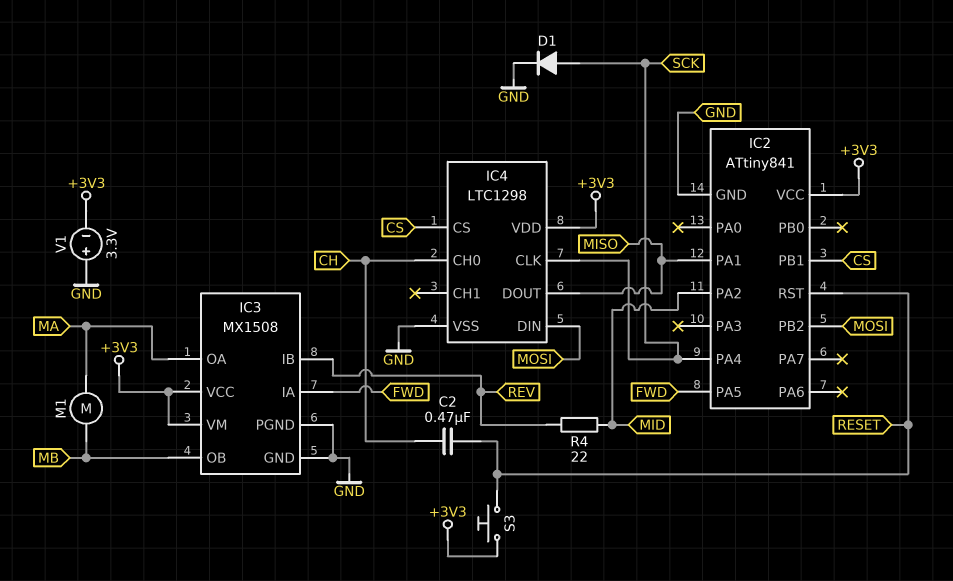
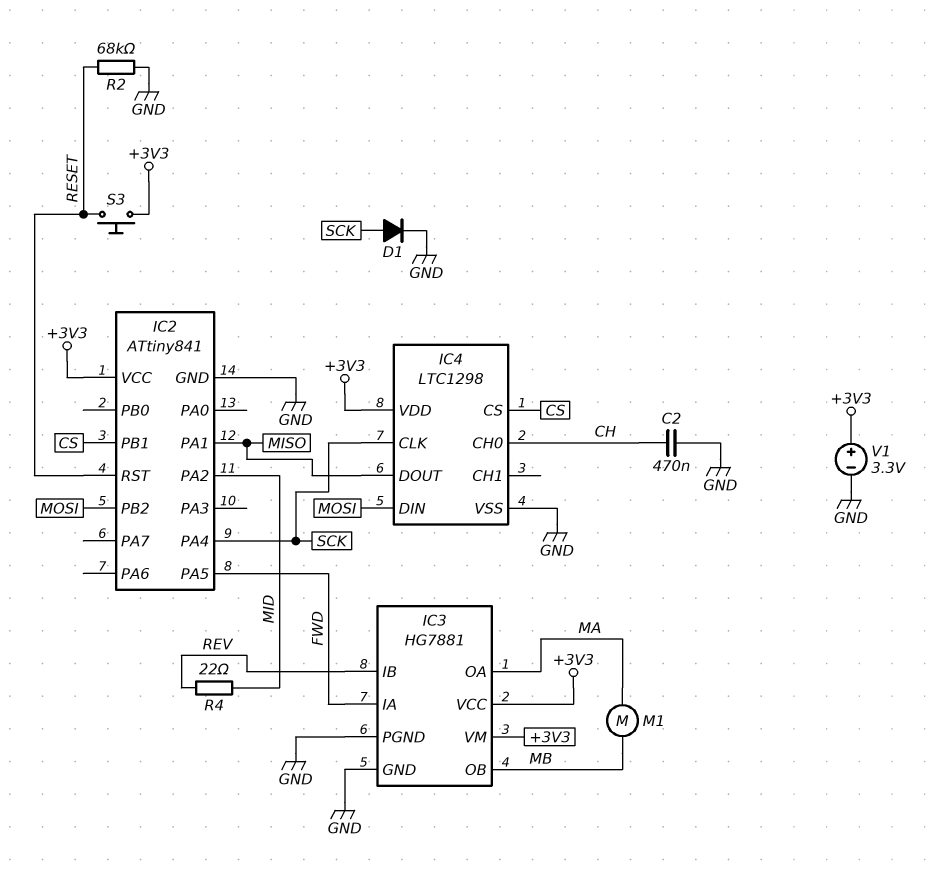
C2: 470nF (CH, RESET) -> 470nF (CH, GND)
IC3: MX1508 -> HG7881
R2: none -> 68k (GND, RESET)
V1: 3.3V (plus GND, minus +3V3) -> 3.3V (plus +3V3, minus GND)

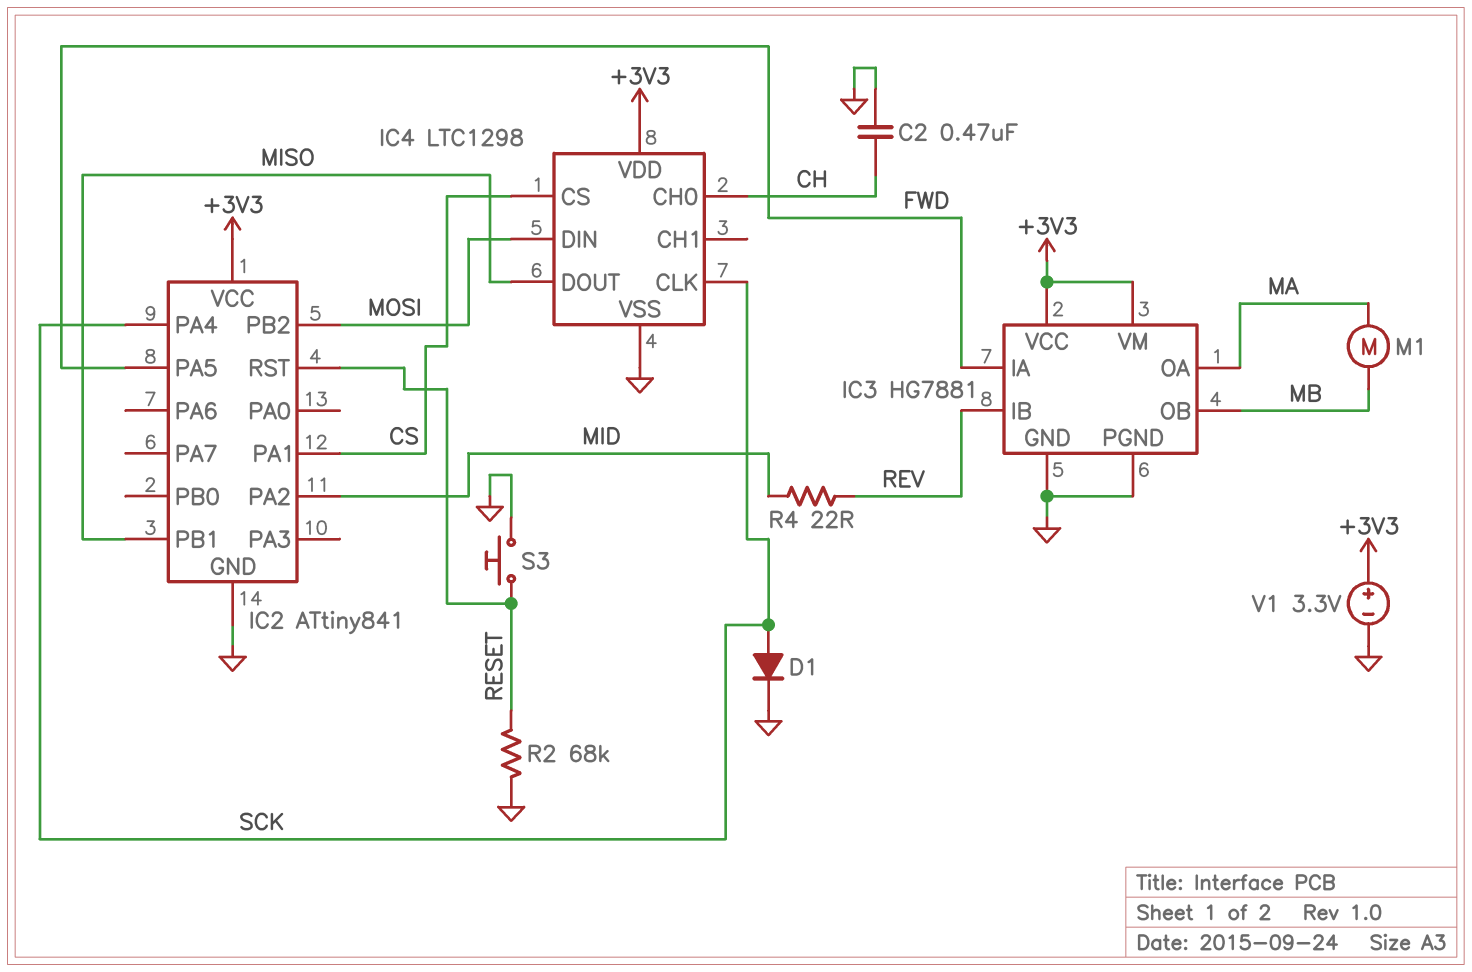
IC2 pin PA1: MISO -> CS
IC2 pin PB1: CS -> MISO
S3: button (+3V3, RESET) -> button (GND, RESET)

